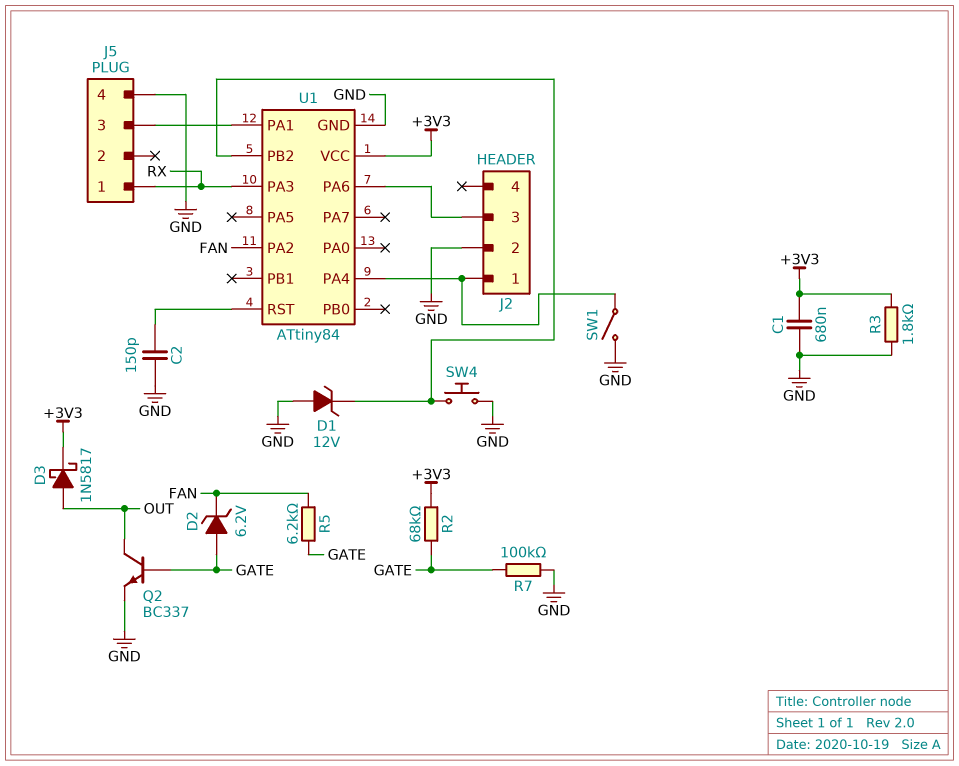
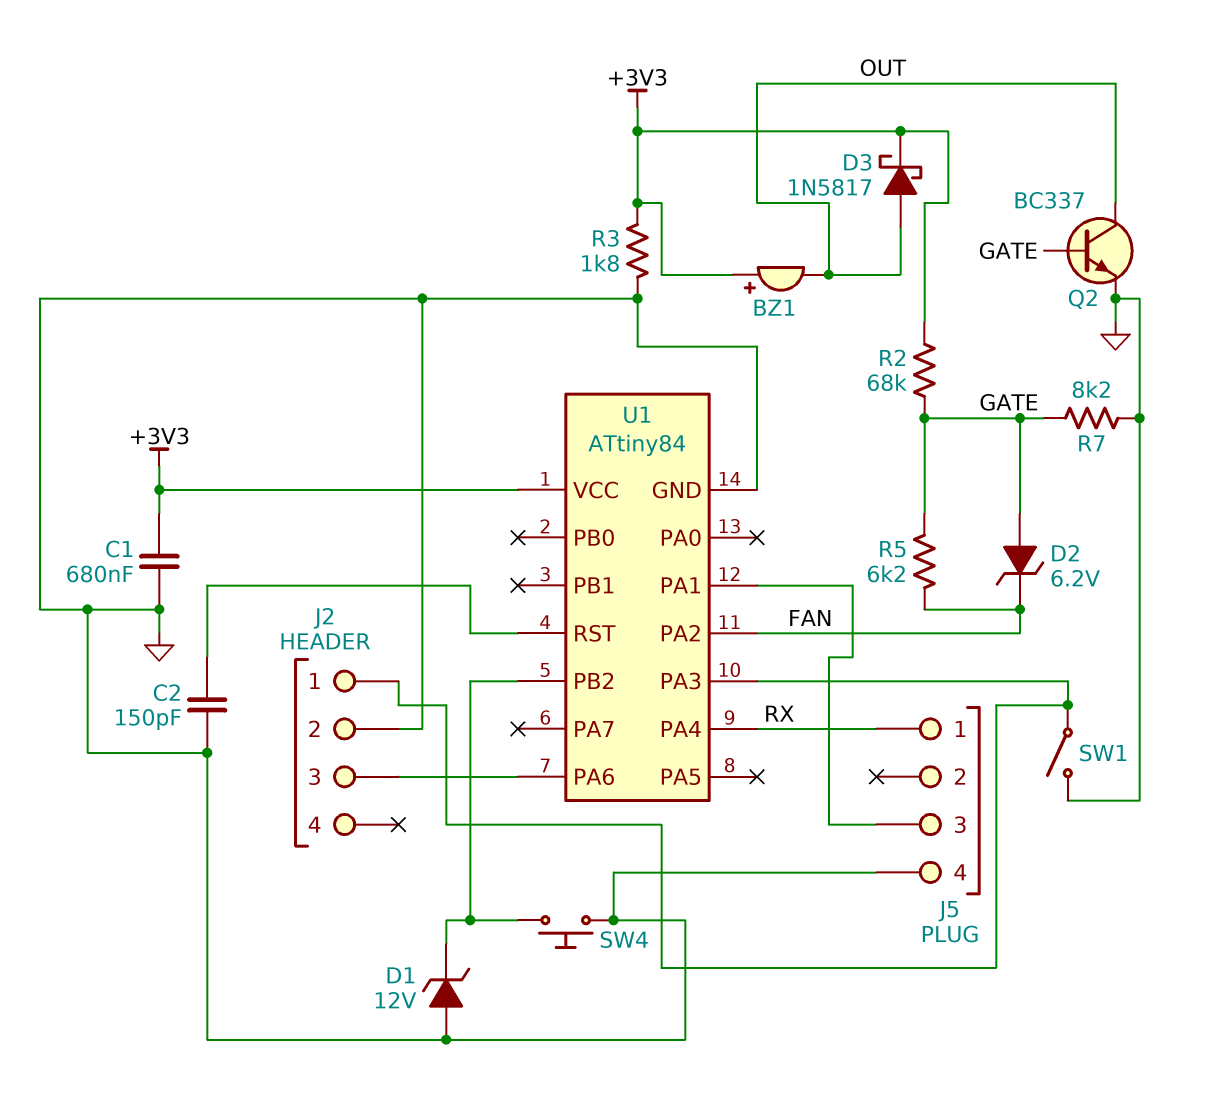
BZ1: none -> buzzer (plus +3V3, minus OUT)
R7: 100k (GATE, GND) -> 8.2k (GATE, GND)
U1 pin PA3: RX -> J2/1
U1 pin PA4: J2/1 -> RX

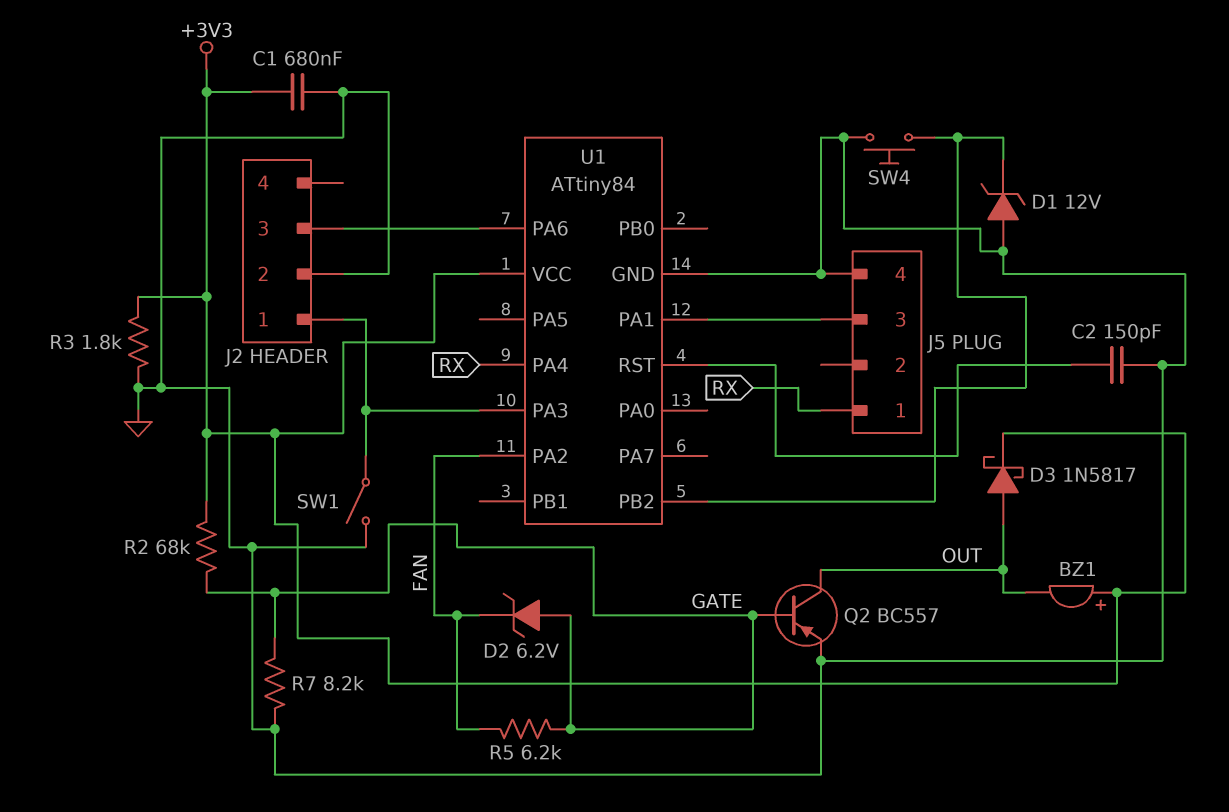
Q2: NPN BC337 (B GATE, C OUT, E GND) -> PNP BC557 (B GATE, C OUT, E GND)

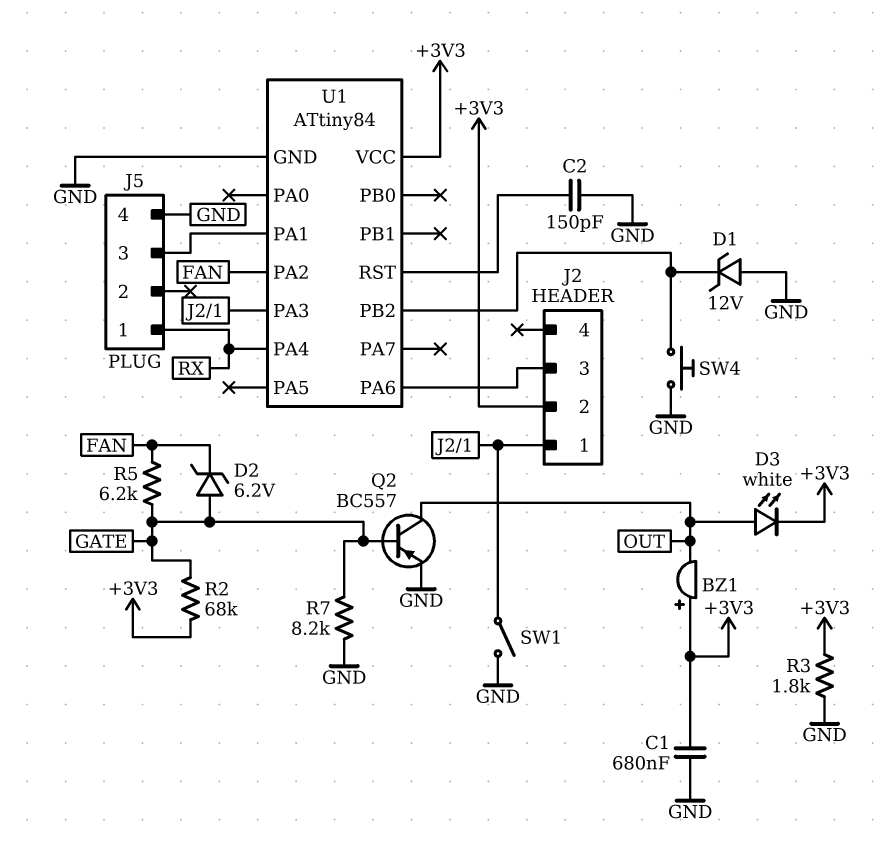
D3: schottky 1N5817 (A OUT, K +3V3) -> LED white (A OUT, K +3V3)
J2 pin 2: GND -> +3V3

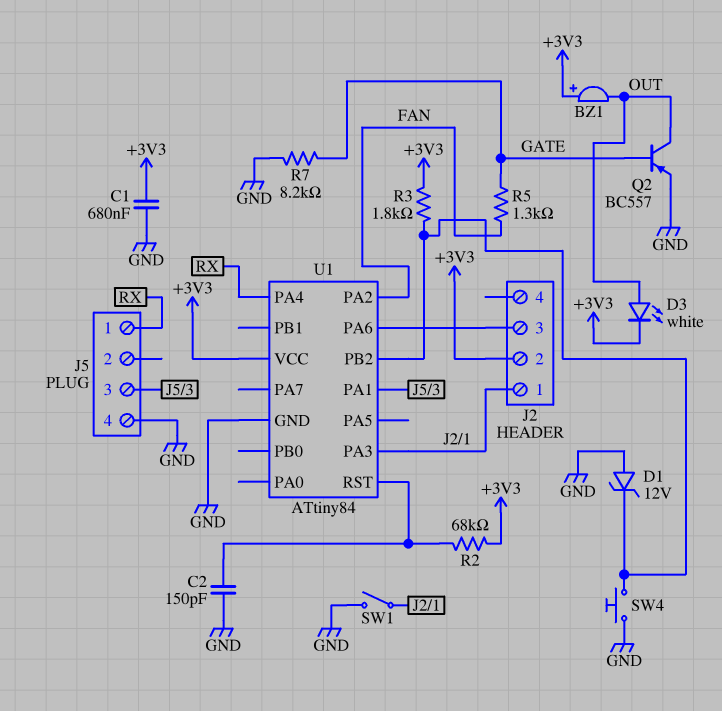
D2: zener 6.2V (A GATE, K FAN) -> none
R2: 68k (+3V3, GATE) -> 68k (+3V3, U1/RST)
R3: 1.8k (+3V3, GND) -> 1.8k (+3V3, U1/PB2)
R5: 6.2k (FAN, GATE) -> 1.3k (FAN, GATE)

